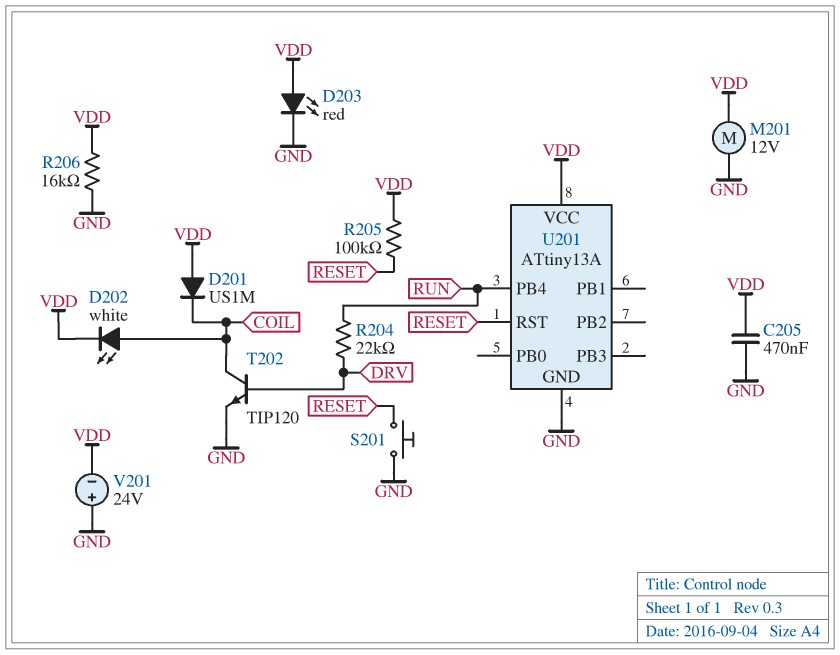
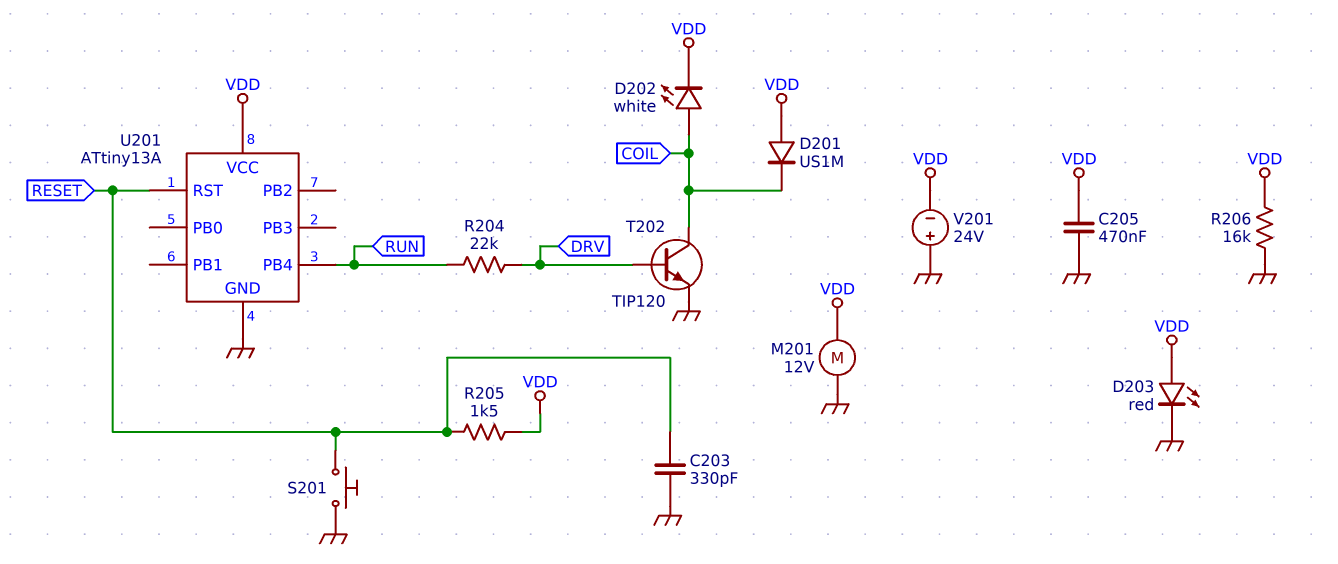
C203: none -> 330pF (GND, RESET)
R205: 100k (RESET, VDD) -> 1.5k (RESET, VDD)

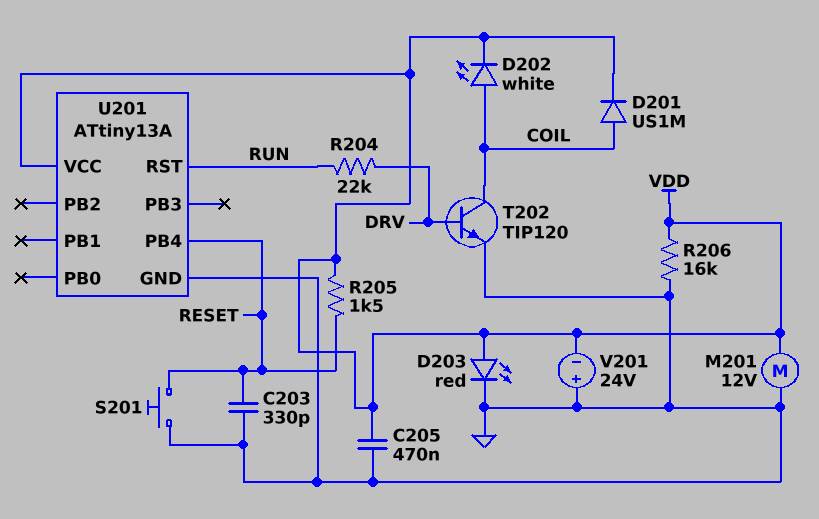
D201: diode US1M (A VDD, K COIL) -> diode US1M (A COIL, K VDD)
U201 pin PB4: RUN -> RESET
U201 pin RST: RESET -> RUN

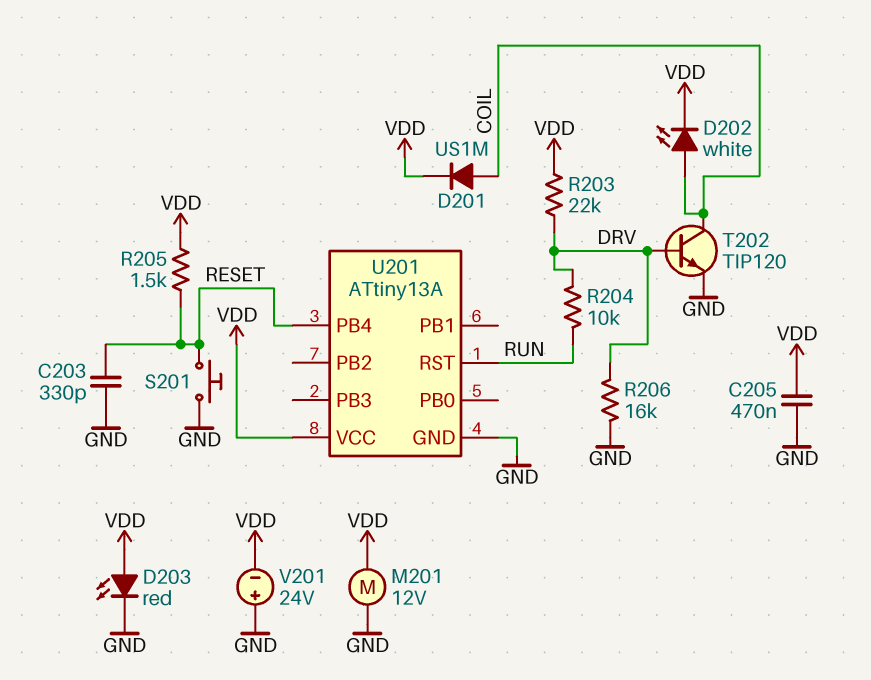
R203: none -> 22k (DRV, VDD)
R204: 22k (DRV, RUN) -> 10k (DRV, RUN)
R206: 16k (GND, VDD) -> 16k (DRV, GND)

